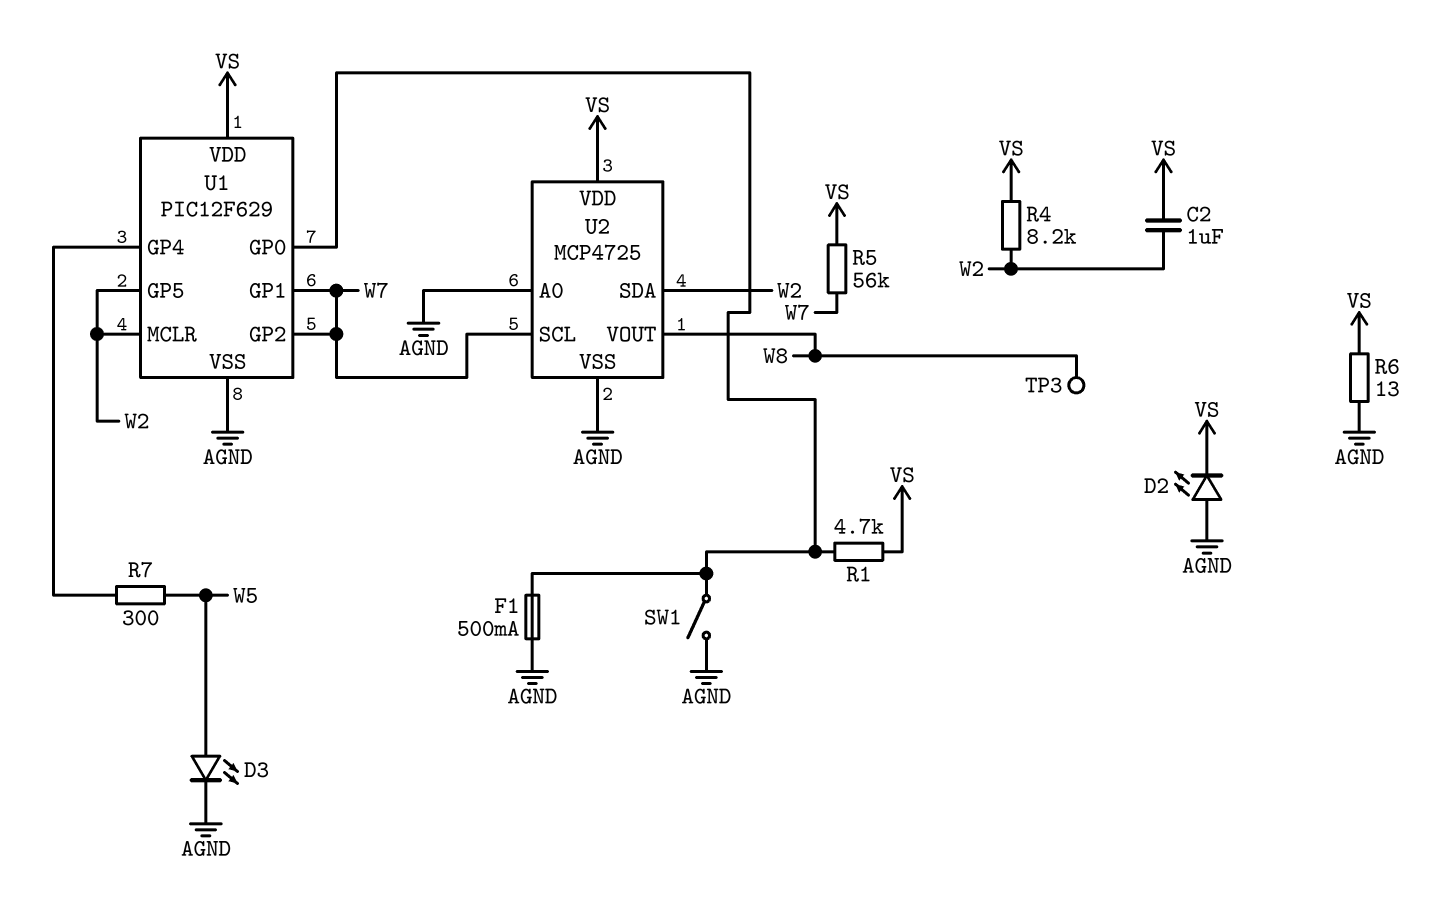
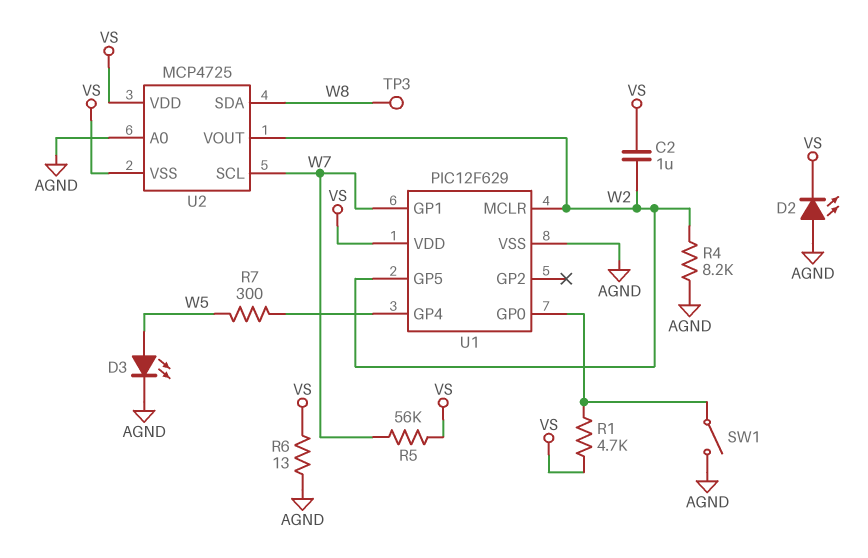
F1: 500mA (AGND, U1/GP0) -> none
R4: 8.2k (VS, W2) -> 8.2k (AGND, W2)
U1 pin GP2: W7 -> none
U2 pin SDA: W2 -> W8
U2 pin VOUT: W8 -> W2
U2 pin VSS: AGND -> VS

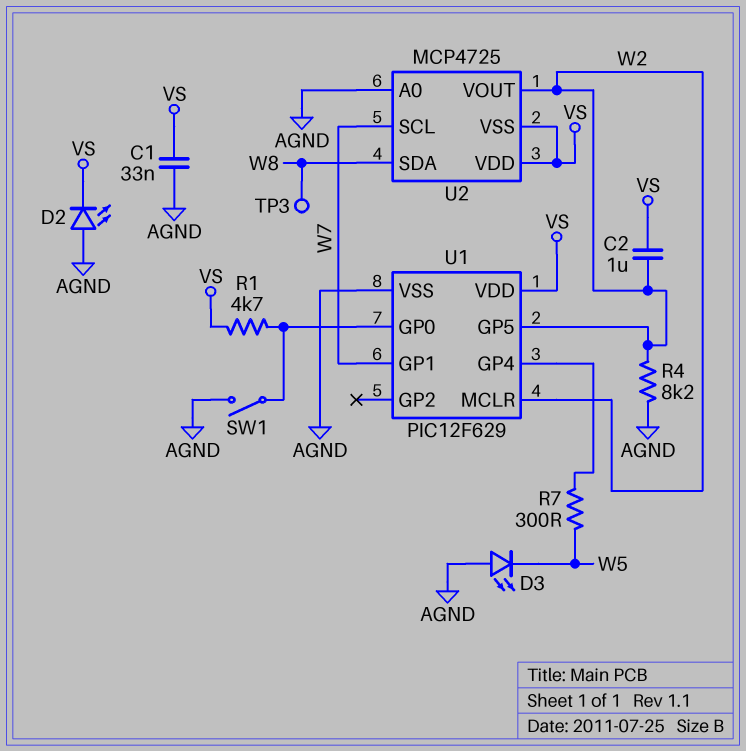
C1: none -> 33nF (AGND, VS)
D3: LED (A W5, K AGND) -> LED (A AGND, K W5)
R5: 56k (VS, W7) -> none
R6: 13 (AGND, VS) -> none

